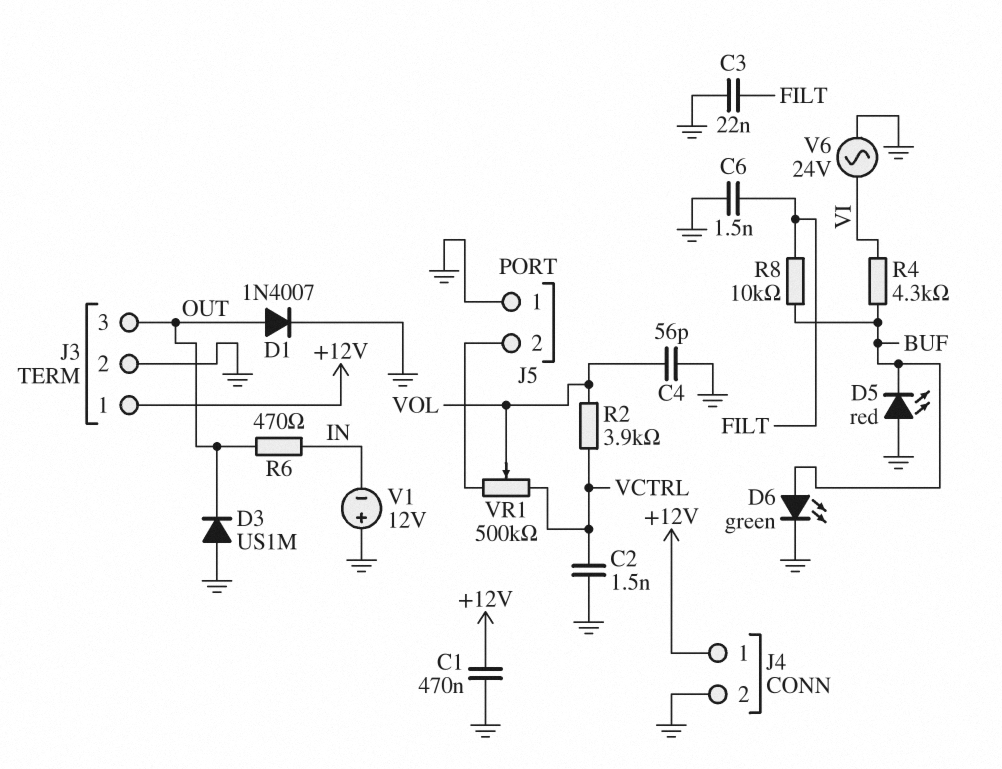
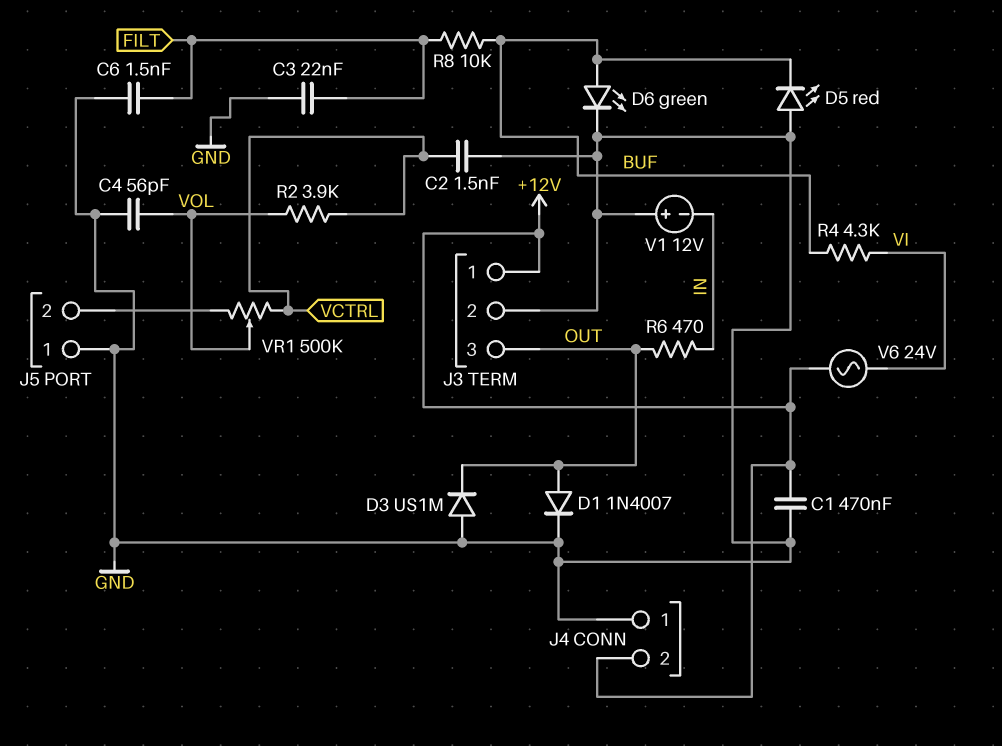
J4 pin 1: +12V -> GND
J4 pin 2: GND -> +12V
V6: AC 24V (GND, VI) -> AC 24V (+12V, VI)

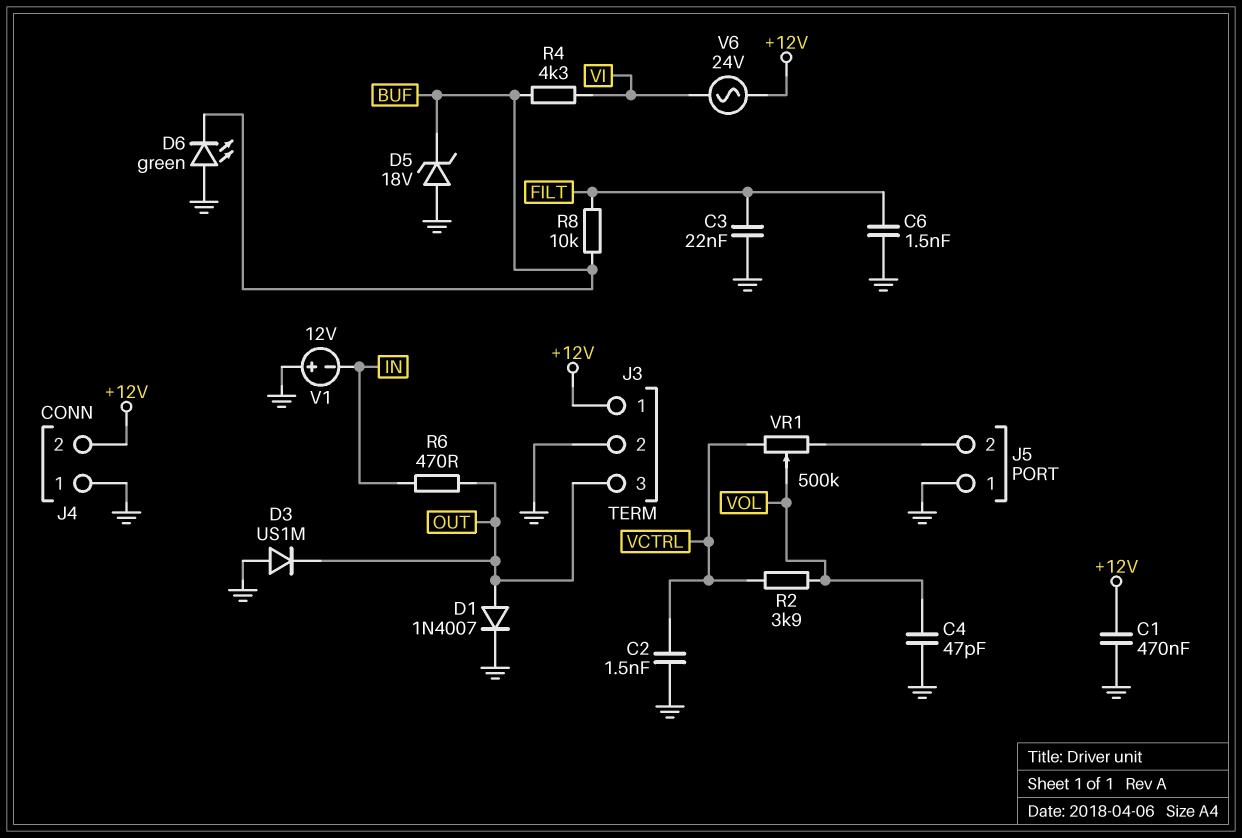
C4: 56pF (GND, VOL) -> 47pF (GND, VOL)
D5: LED red (A GND, K BUF) -> zener 18V (A GND, K BUF)
D6: LED green (A BUF, K GND) -> LED green (A GND, K BUF)

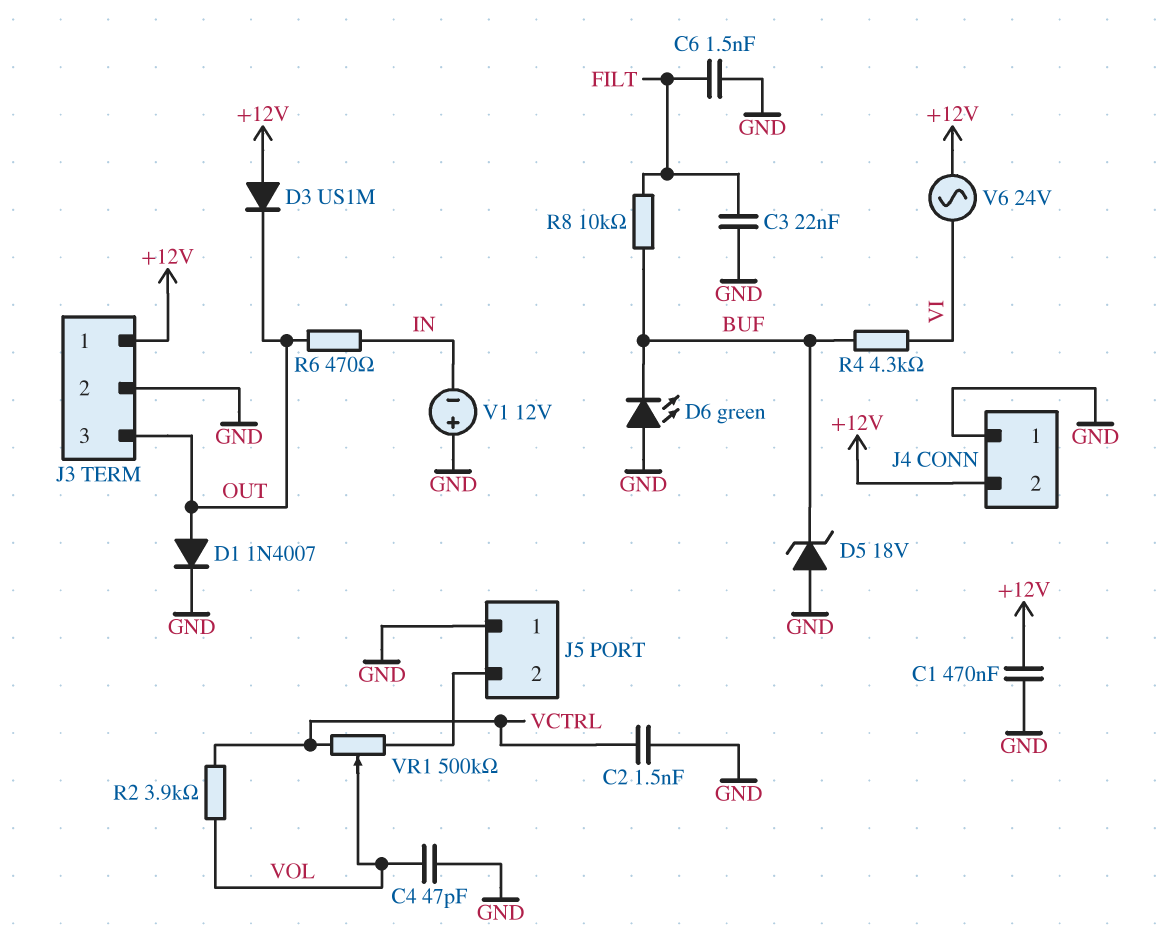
D3: diode US1M (A GND, K OUT) -> diode US1M (A +12V, K OUT)

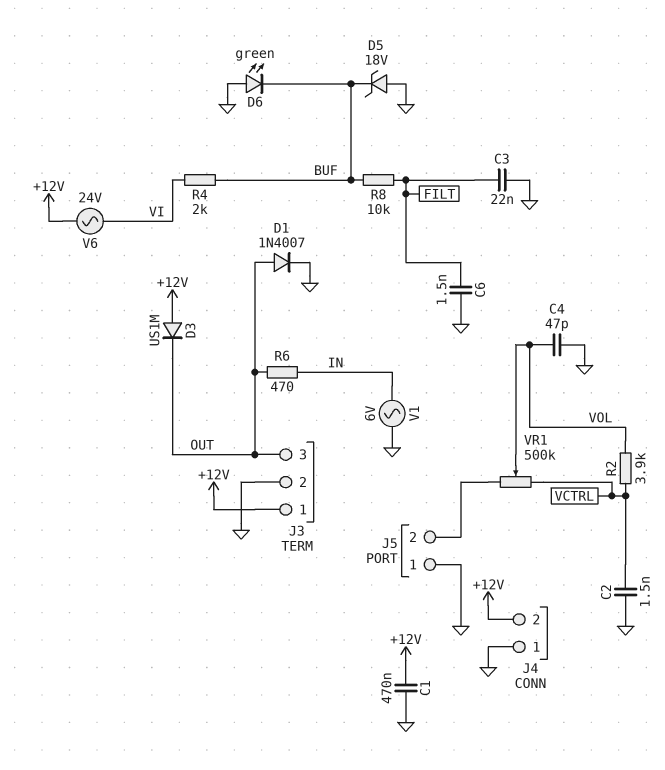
R4: 4.3k (BUF, VI) -> 2k (BUF, VI)
V1: 12V (plus GND, minus IN) -> AC 6V (GND, IN)

